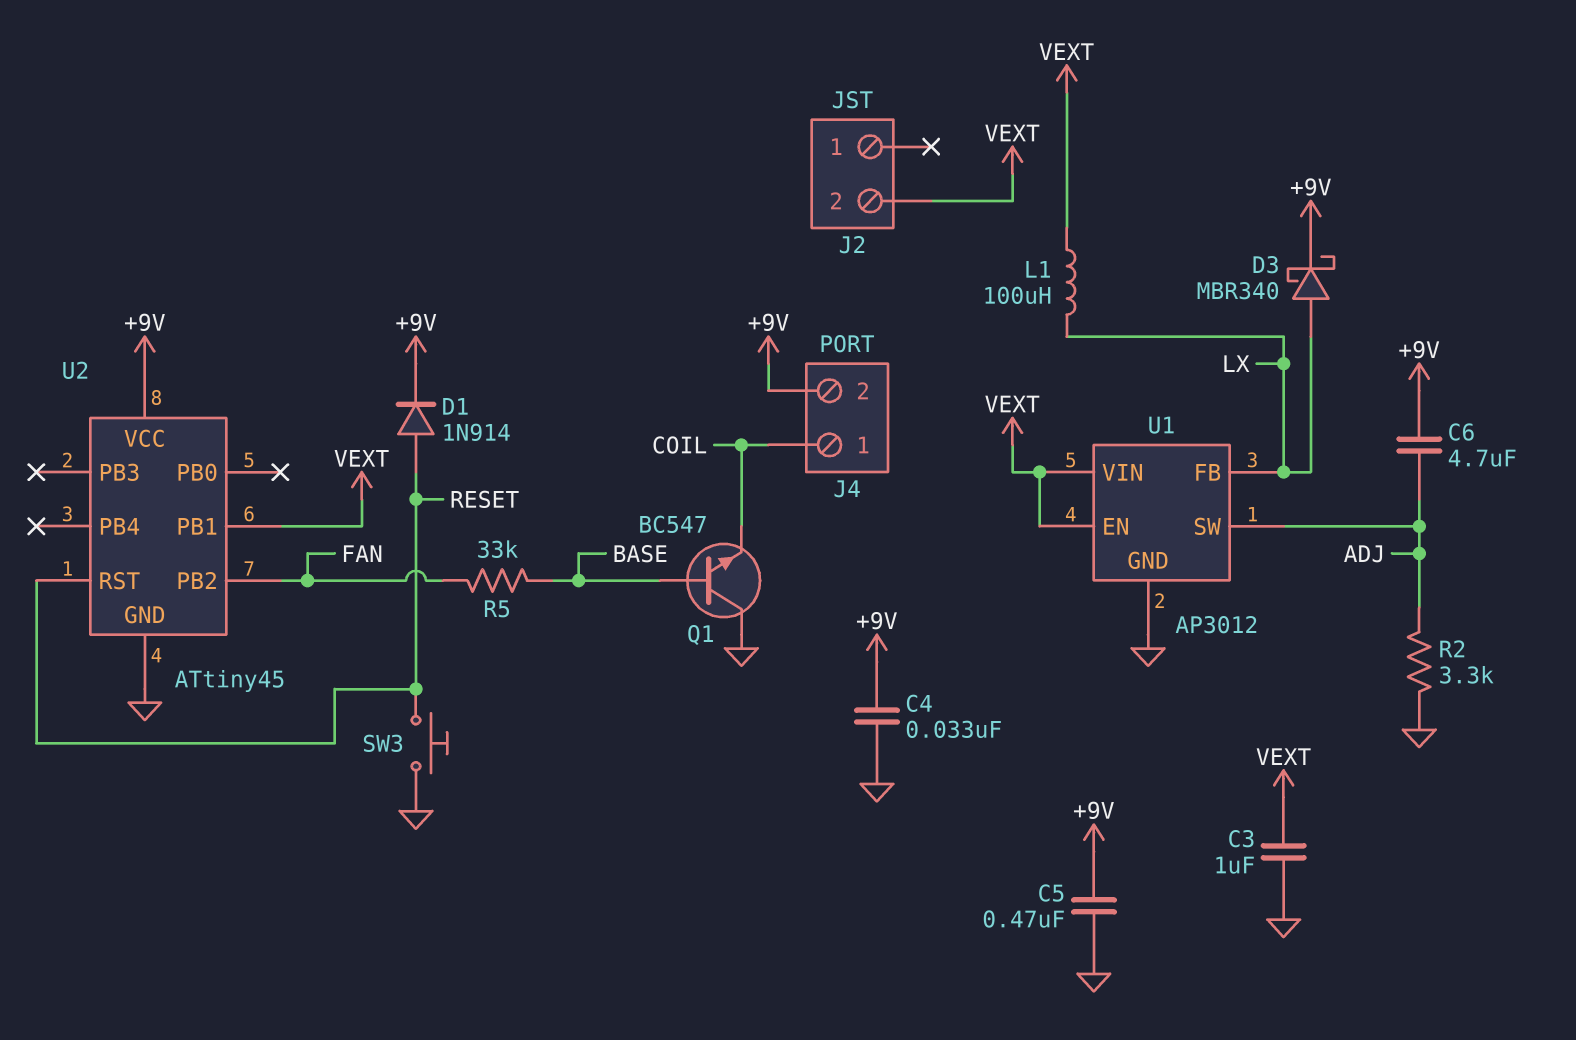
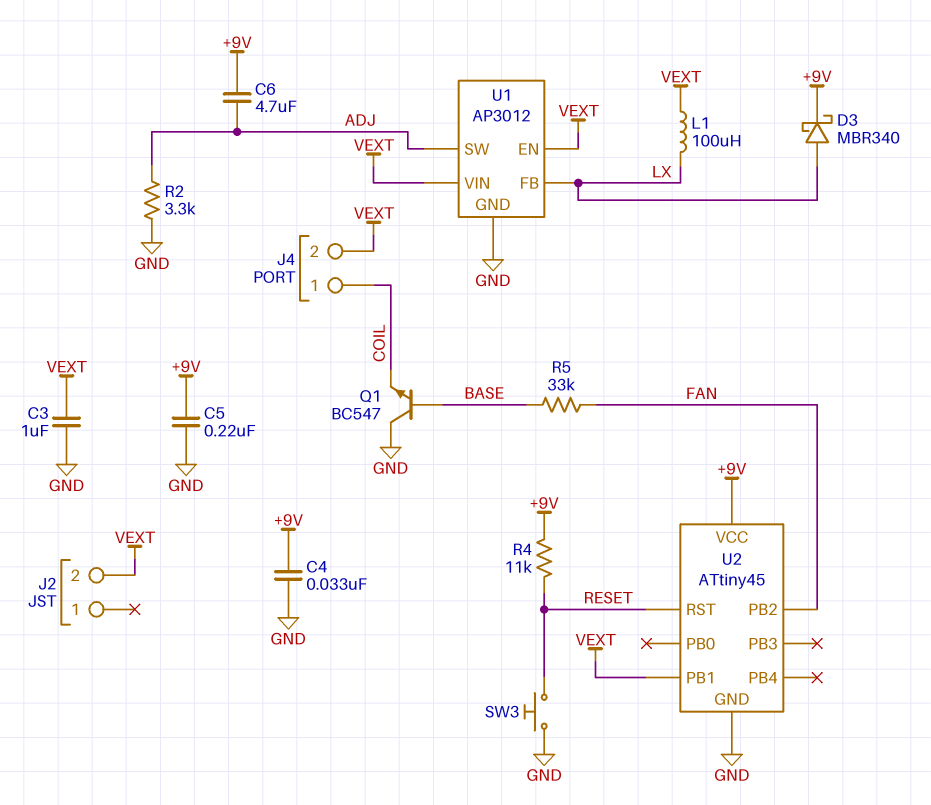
C5: 470nF (+9V, GND) -> 220nF (+9V, GND)
D1: diode 1N914 (A RESET, K +9V) -> none
J4 pin 2: +9V -> VEXT
R4: none -> 11k (+9V, RESET)

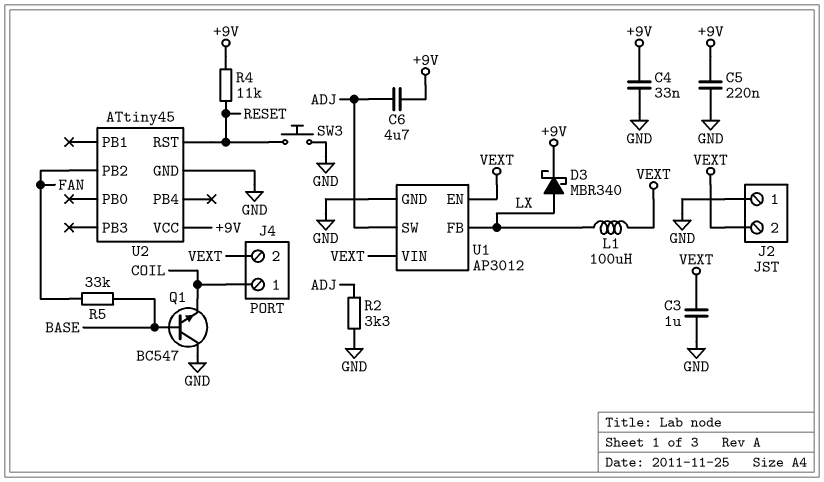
J2 pin 1: none -> GND
U2 pin PB1: VEXT -> none

